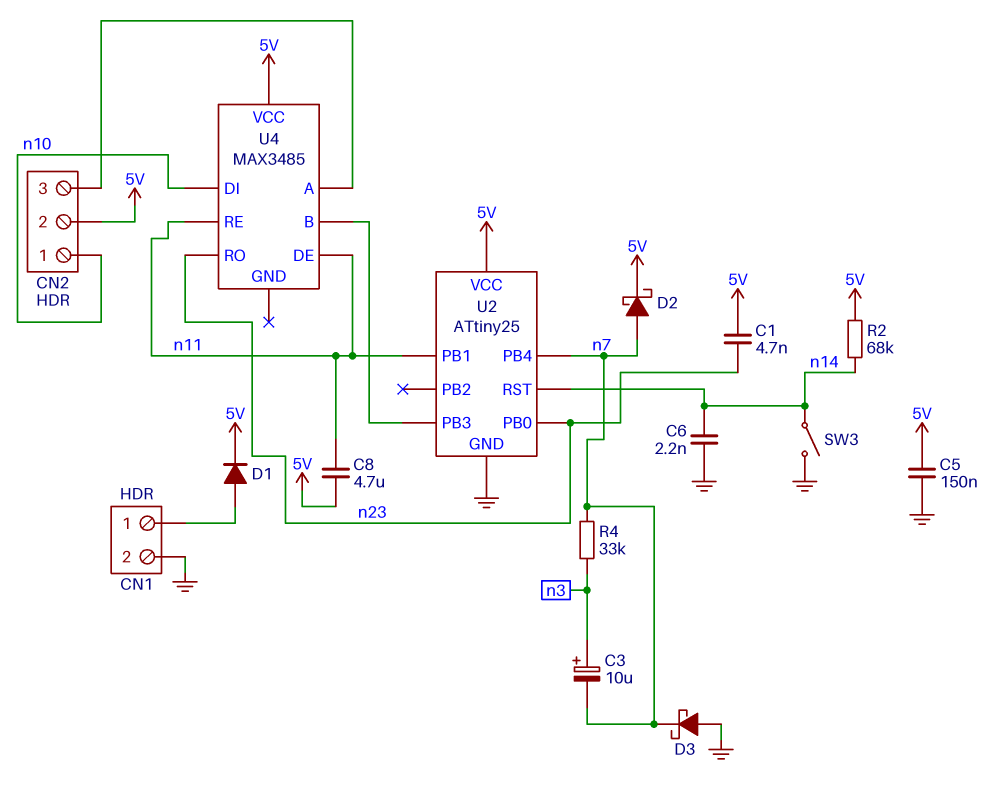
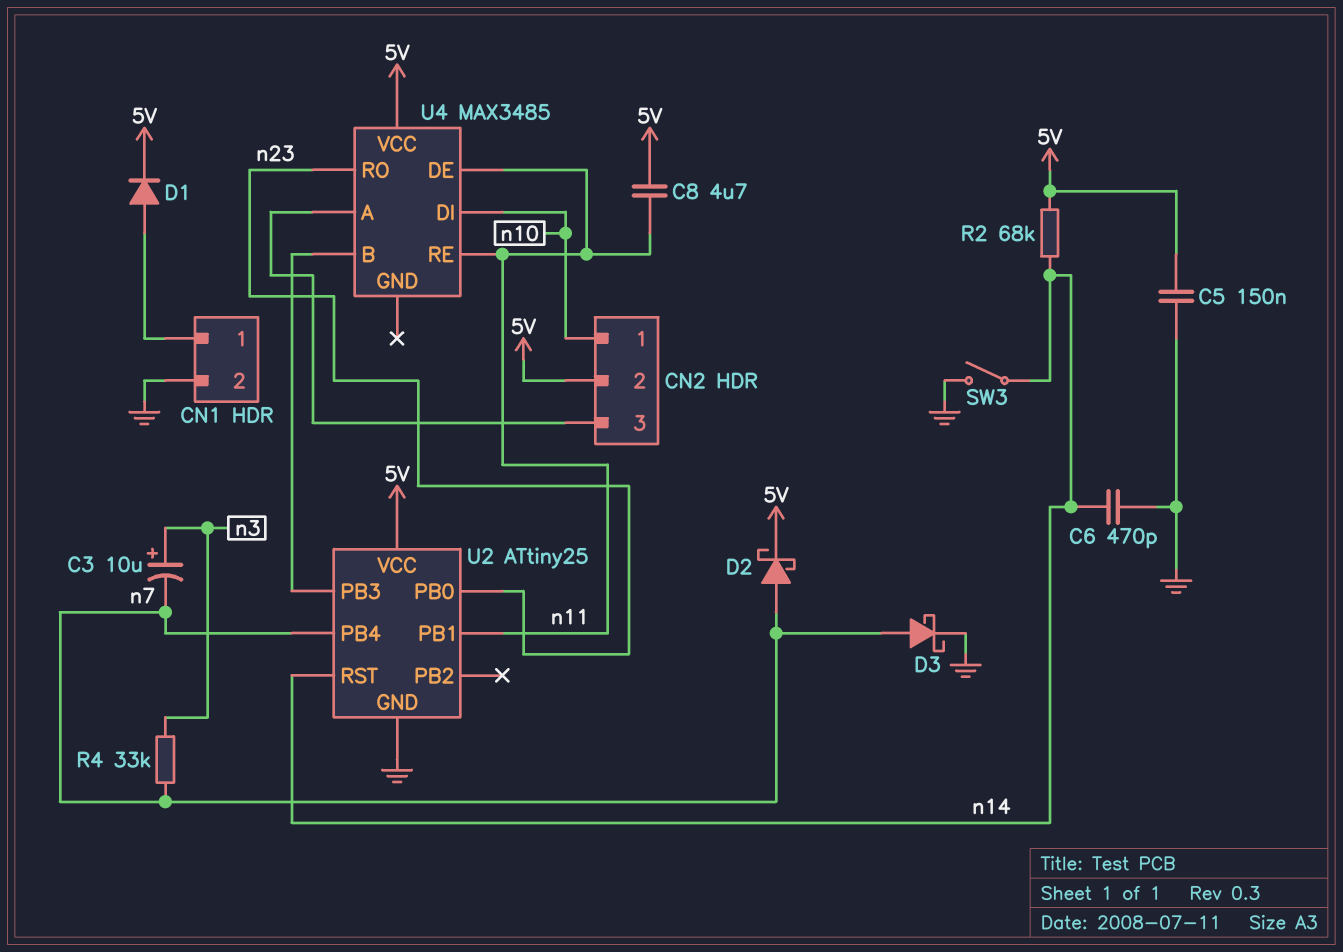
C1: 4.7nF (5V, n23) -> none
C6: 2.2nF (GND, n14) -> 470pF (GND, n14)
D3: schottky (A GND, K n7) -> schottky (A n7, K GND)

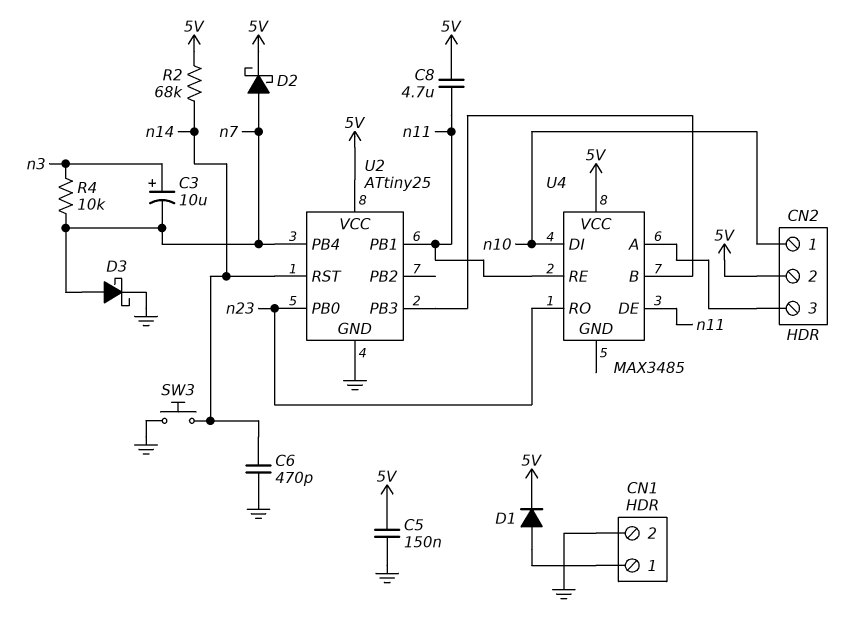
R4: 33k (n3, n7) -> 10k (n3, n7)
SW3: switch (GND, n14) -> button (GND, n14)

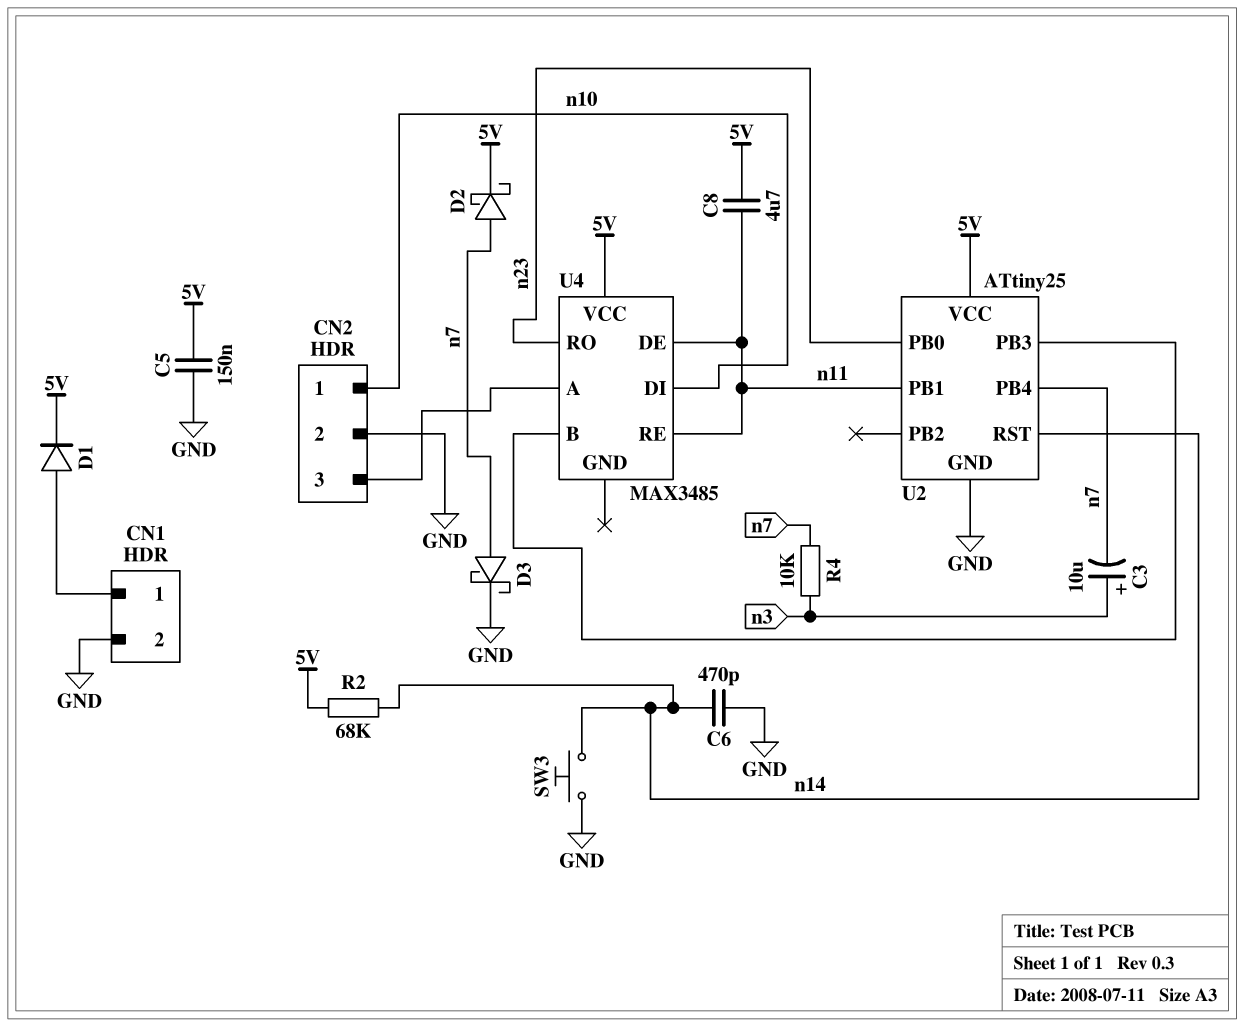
CN2 pin 2: 5V -> GND

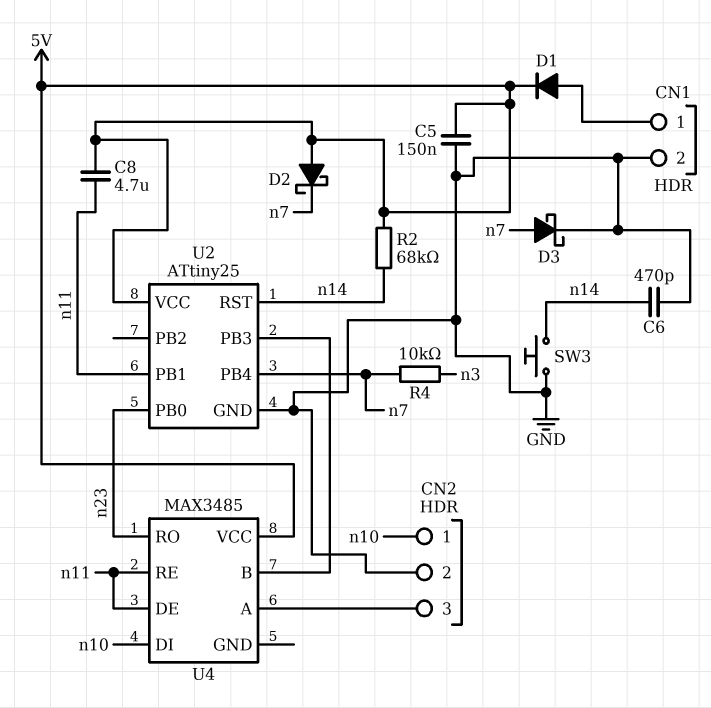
C3: 10uF (plus n3, minus n7) -> none
D2: schottky (A n7, K 5V) -> schottky (A 5V, K n7)

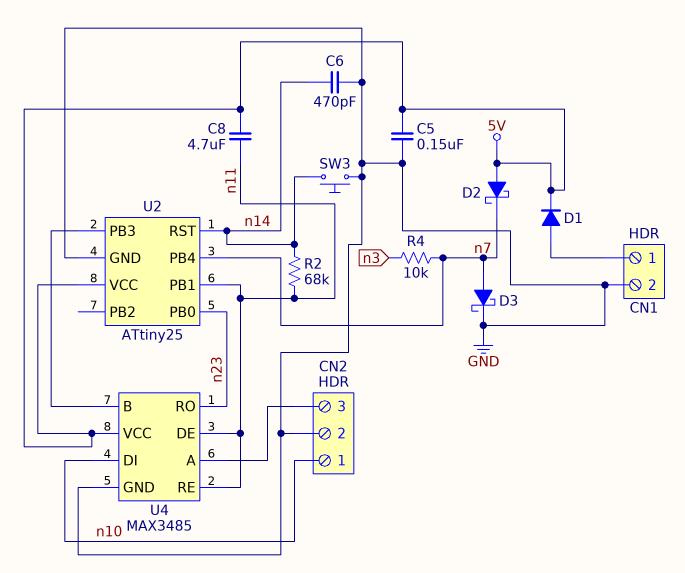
R2: 68k (5V, n14) -> 68k (n11, n14)
U4 pin GND: none -> GND

